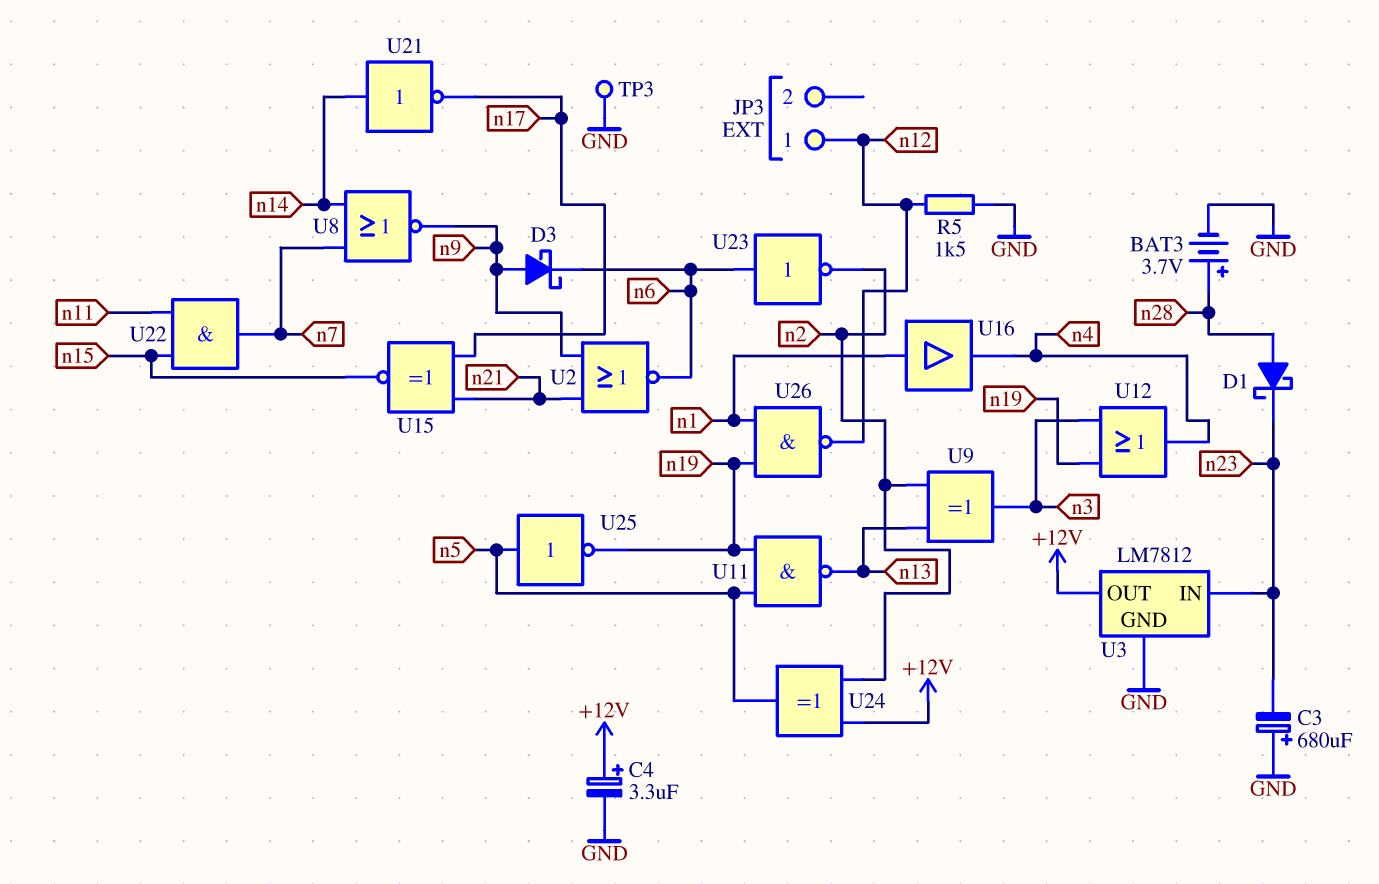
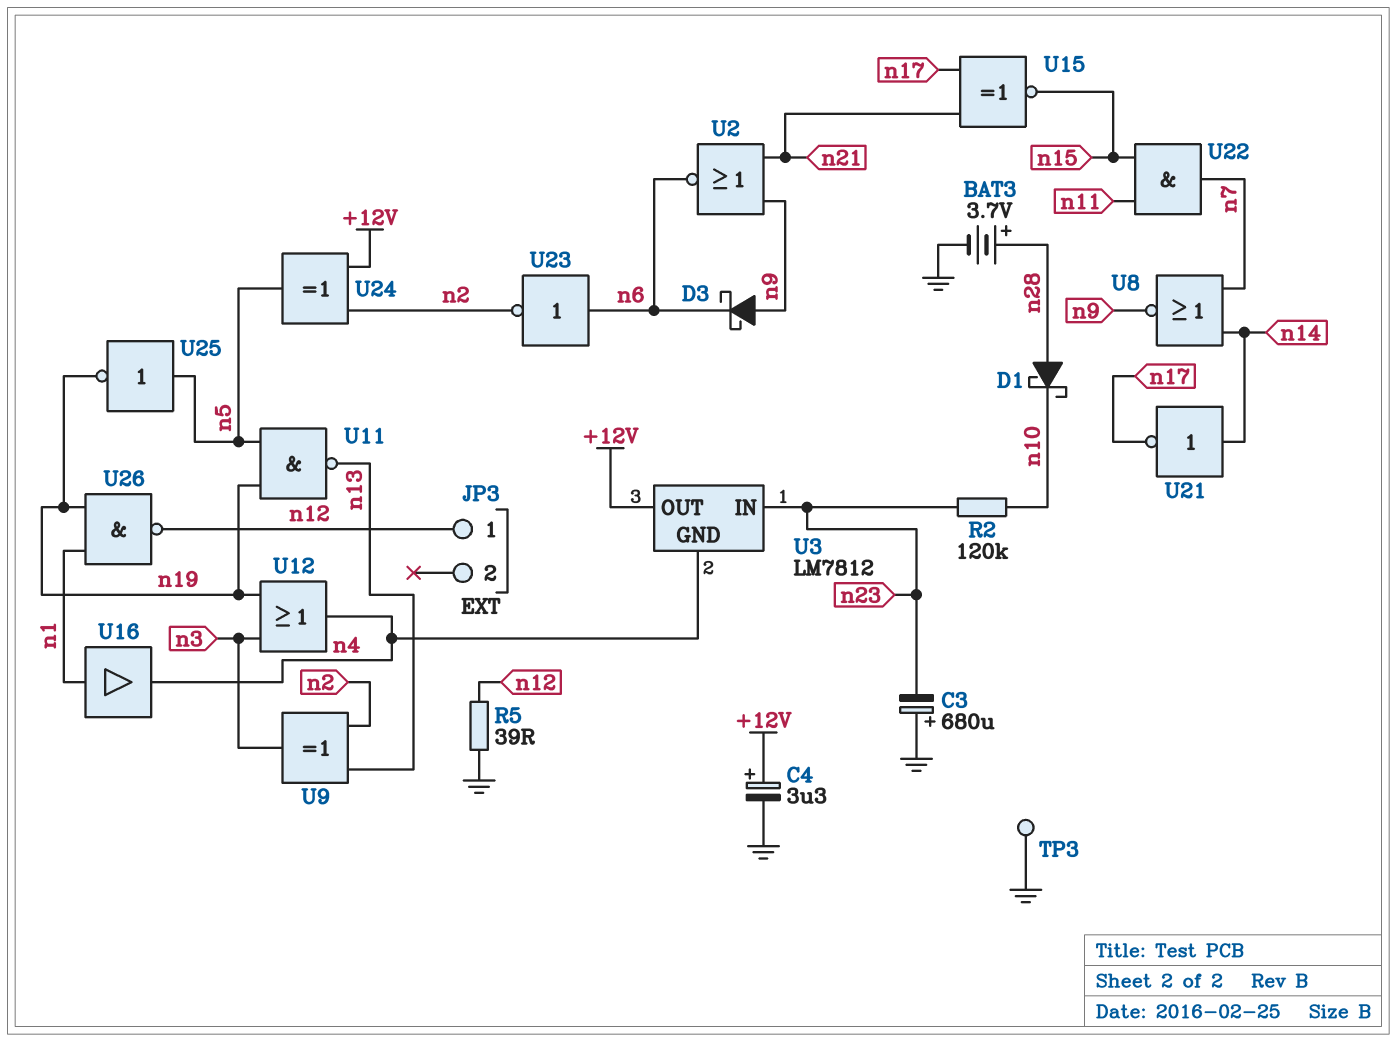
D1: schottky (A n28, K n23) -> schottky (A n28, K n10)
R2: none -> 120k (n10, n23)
R5: 1.5k (GND, n12) -> 39 (GND, n12)
U3 pin GND: GND -> n4

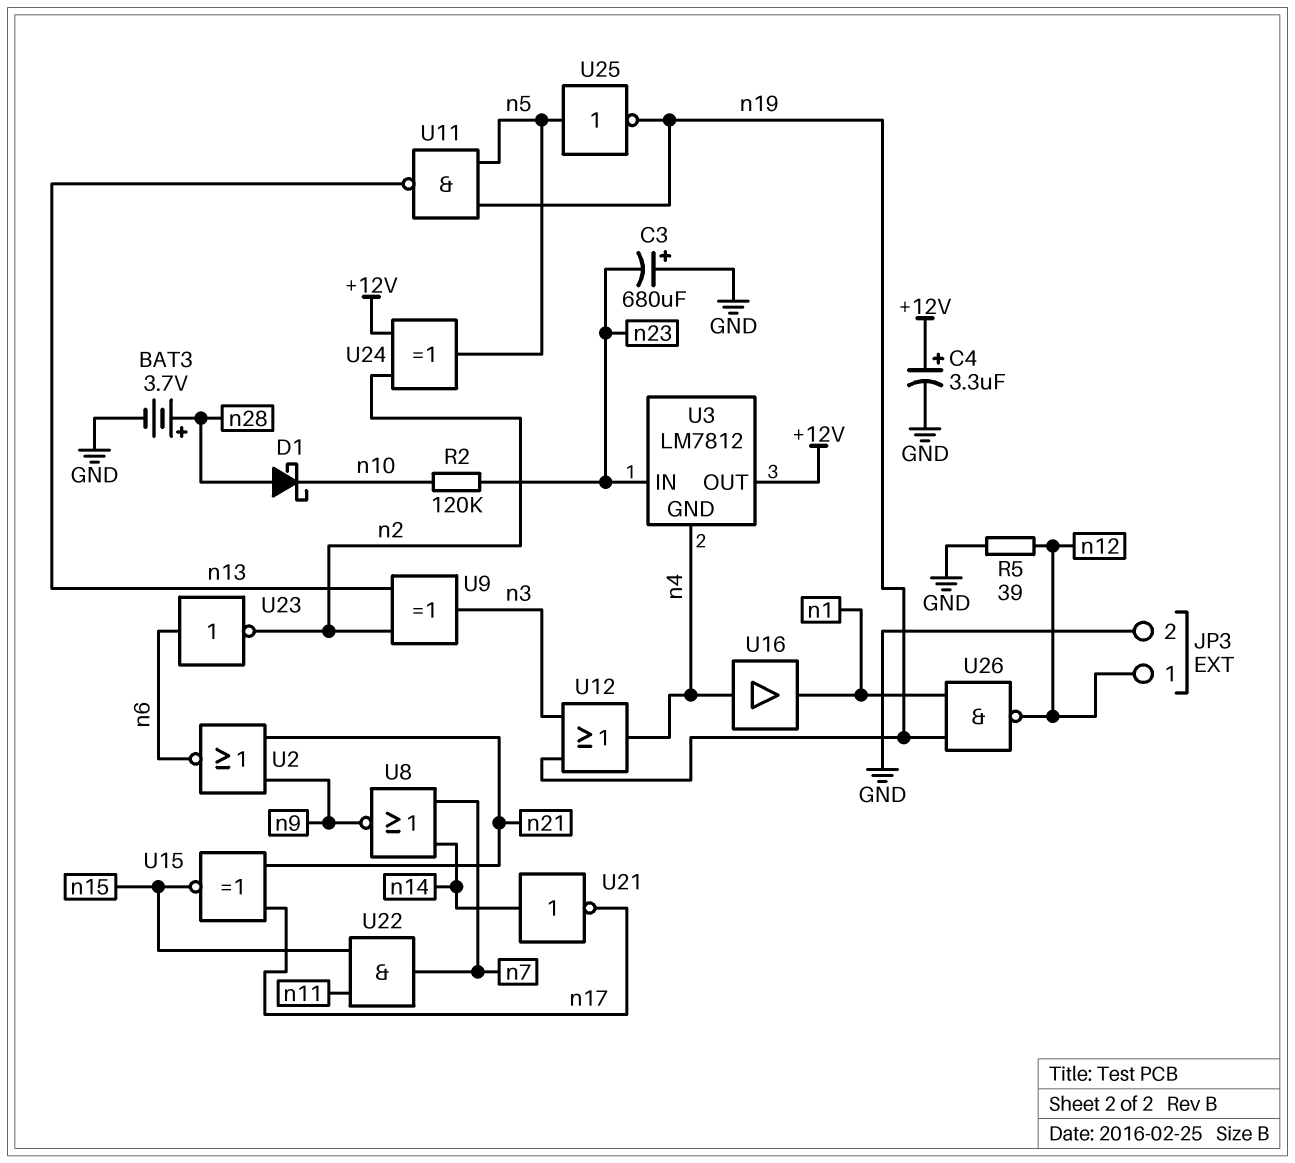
D3: schottky (A n9, K n6) -> none
JP3 pin 2: none -> GND
TP3: test point (GND) -> none
U16: buffer (in n1, out n4) -> buffer (in n4, out n1)

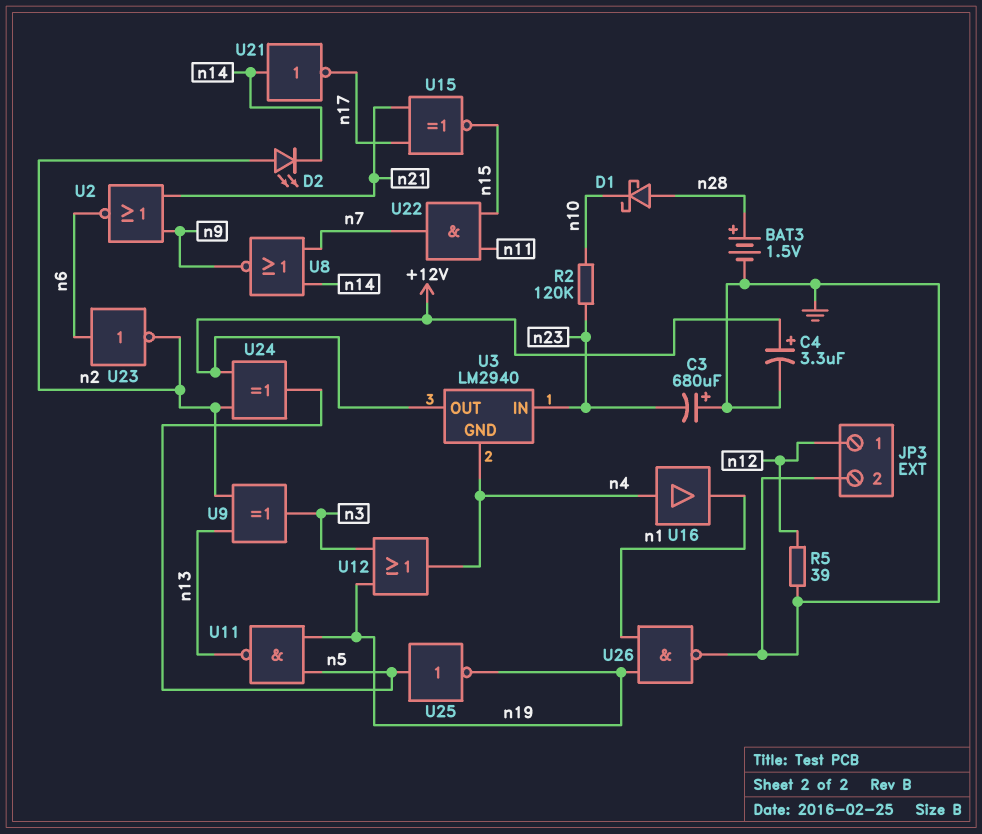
BAT3: 3.7V (plus n28, minus GND) -> 1.5V (plus n28, minus GND)
D2: none -> LED (A n2, K n14)
U3: LM7812 -> LM2940
U26: NAND (in n1, in n19, out n12) -> NAND (in n1, in n19, out GND)

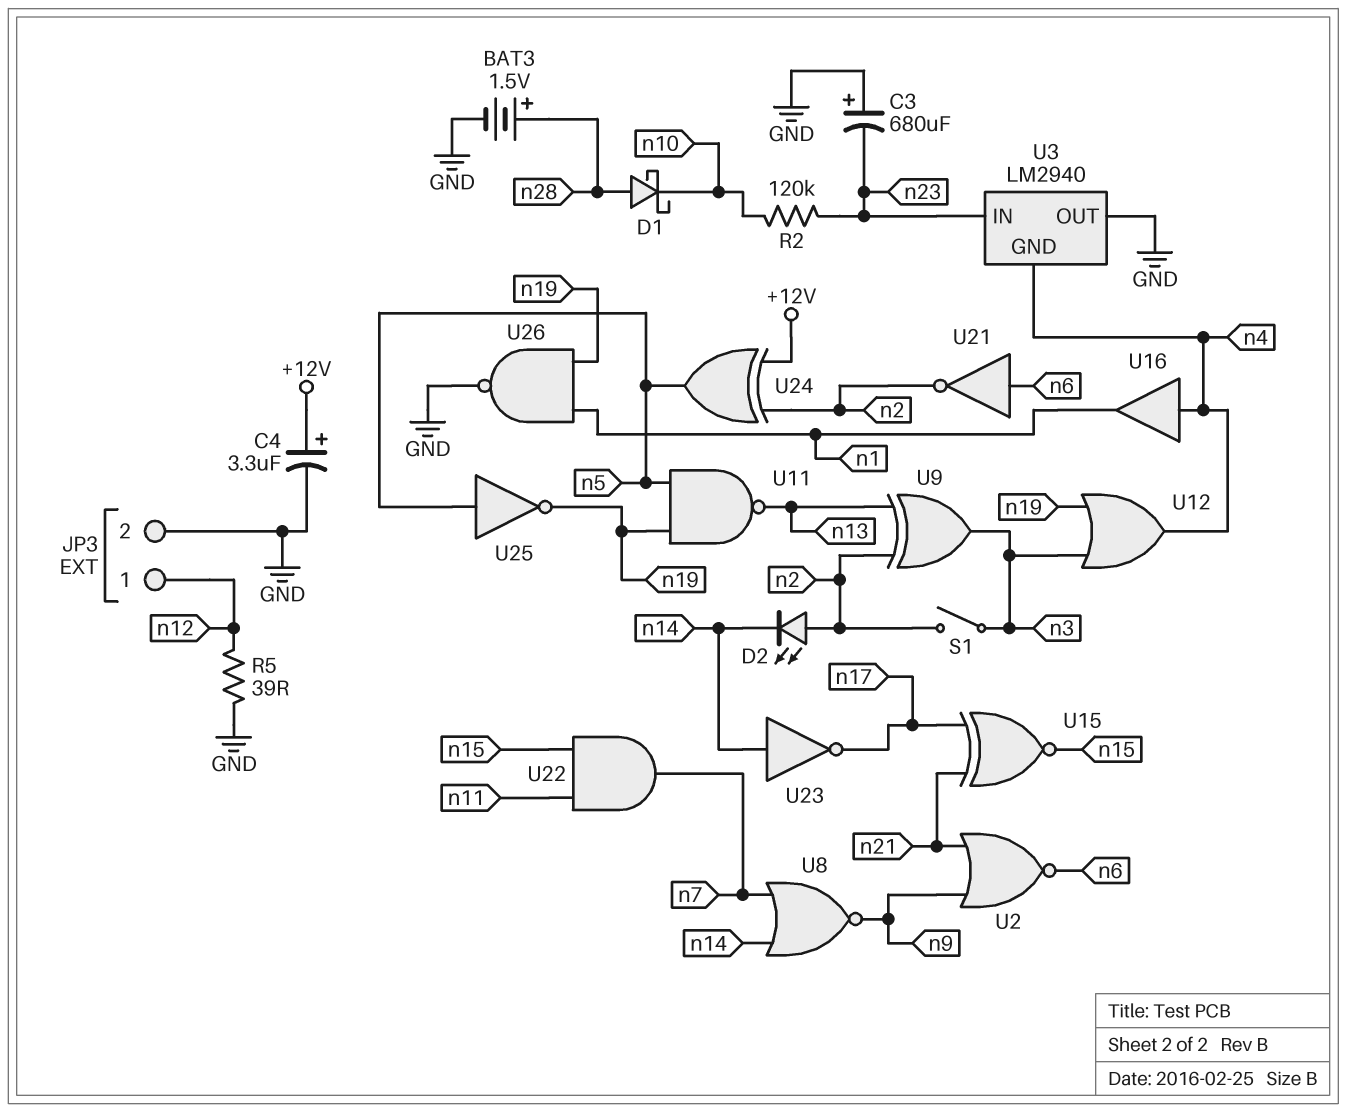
S1: none -> switch (n2, n3)
U3 pin OUT: +12V -> GND
U21: NOT (in n14, out n17) -> NOT (in n6, out n2)
U23: NOT (in n6, out n2) -> NOT (in n14, out n17)

